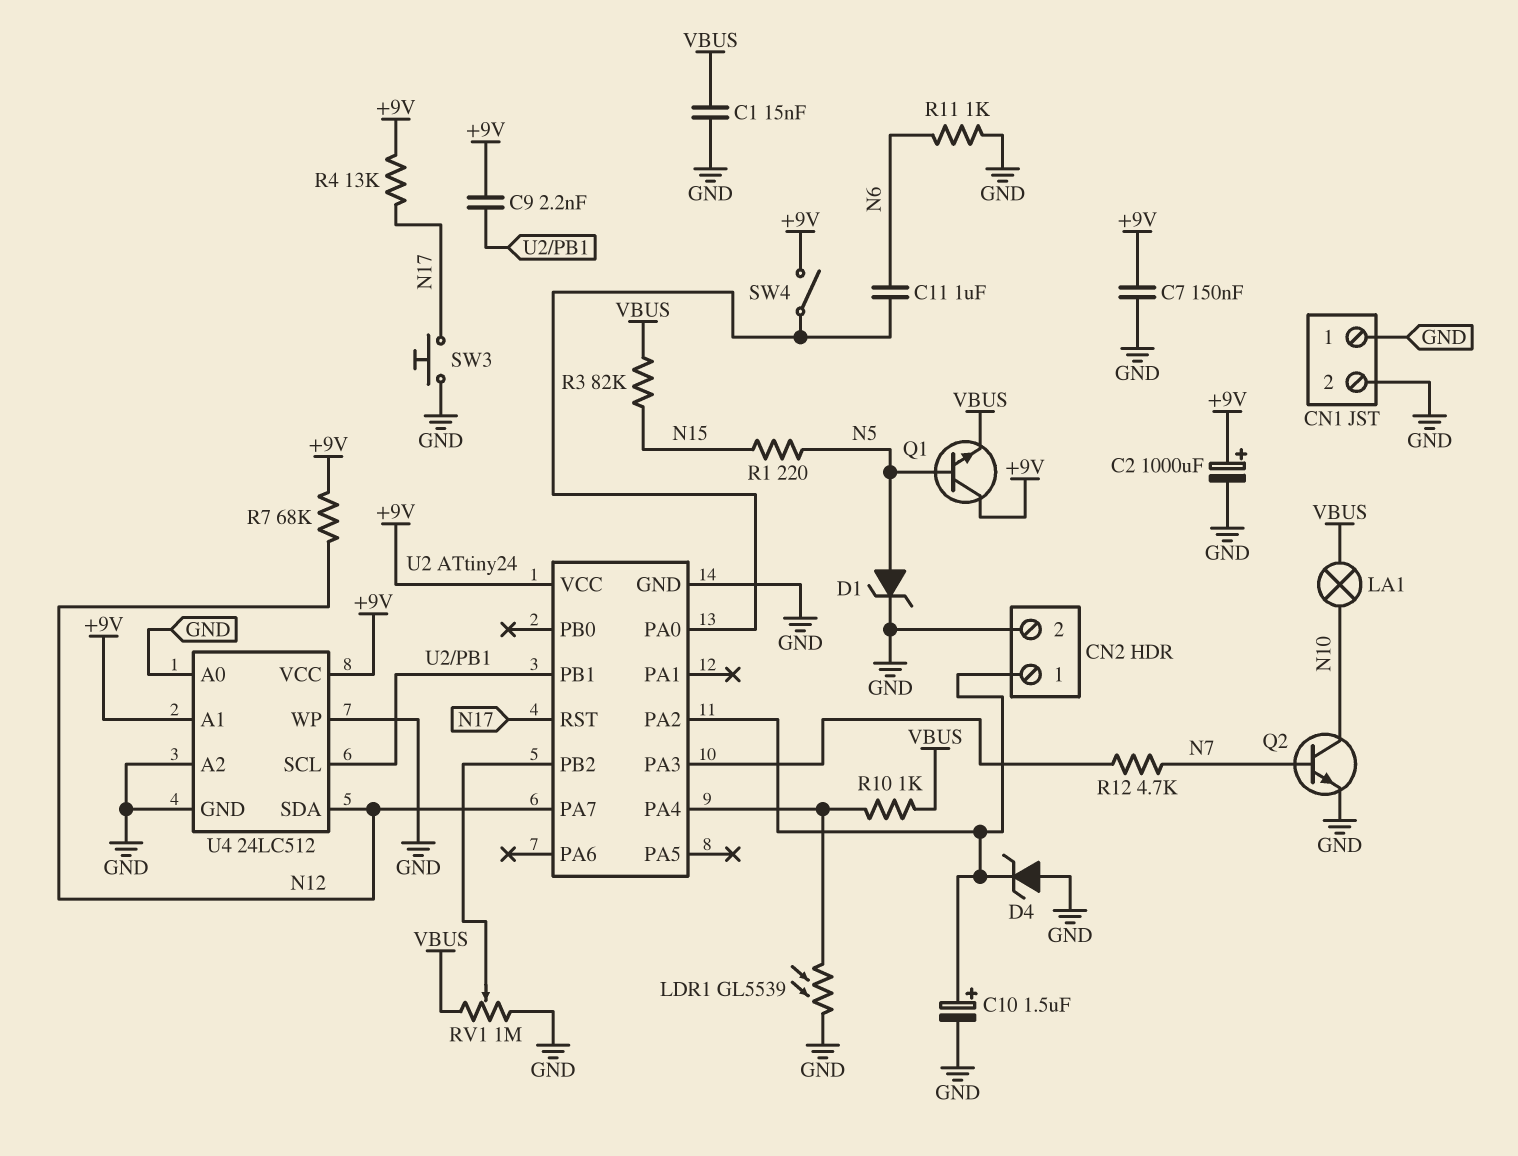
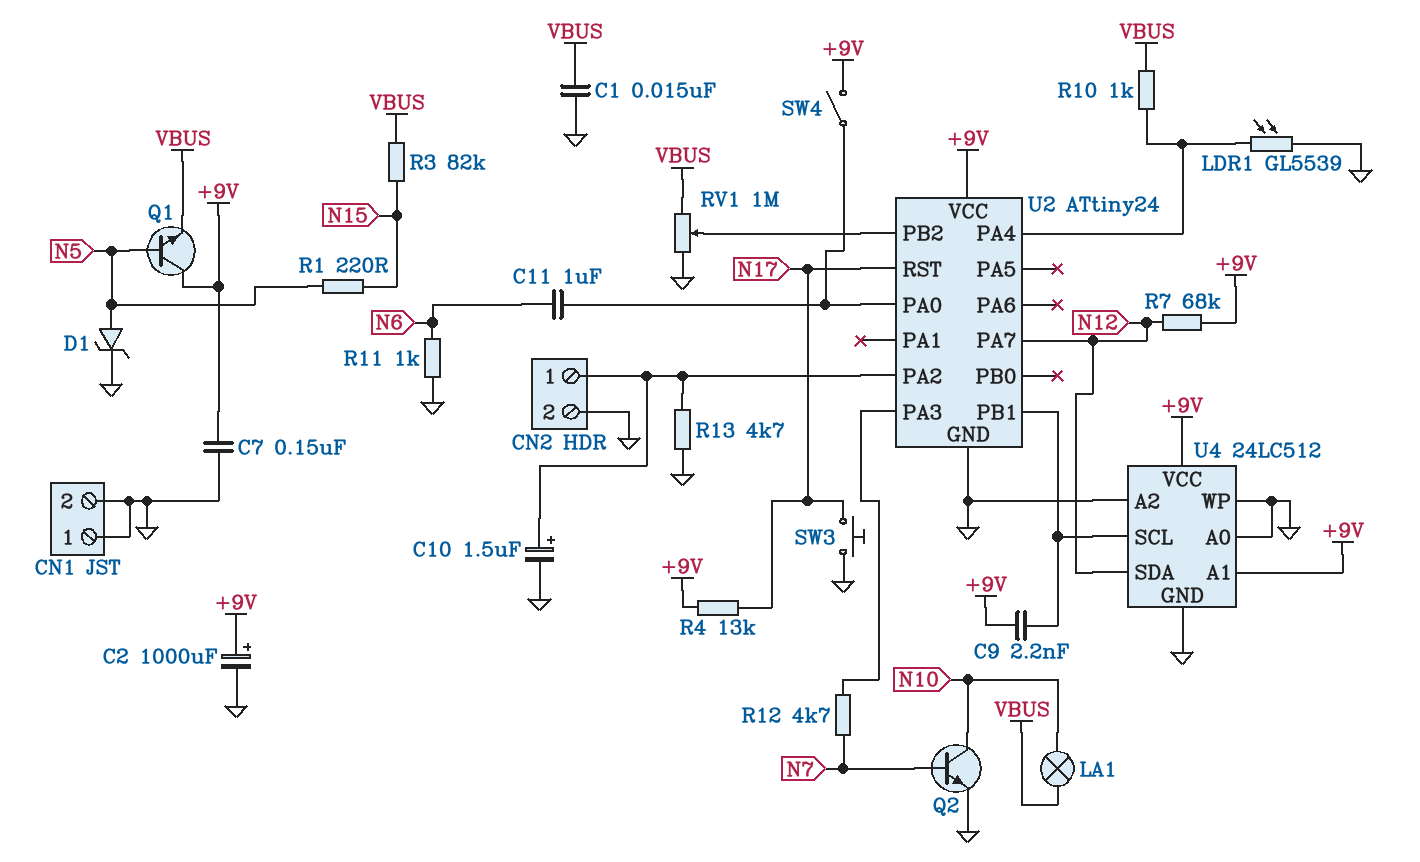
D4: zener (A GND, K CN2/1) -> none
R13: none -> 4.7k (CN2/1, GND)

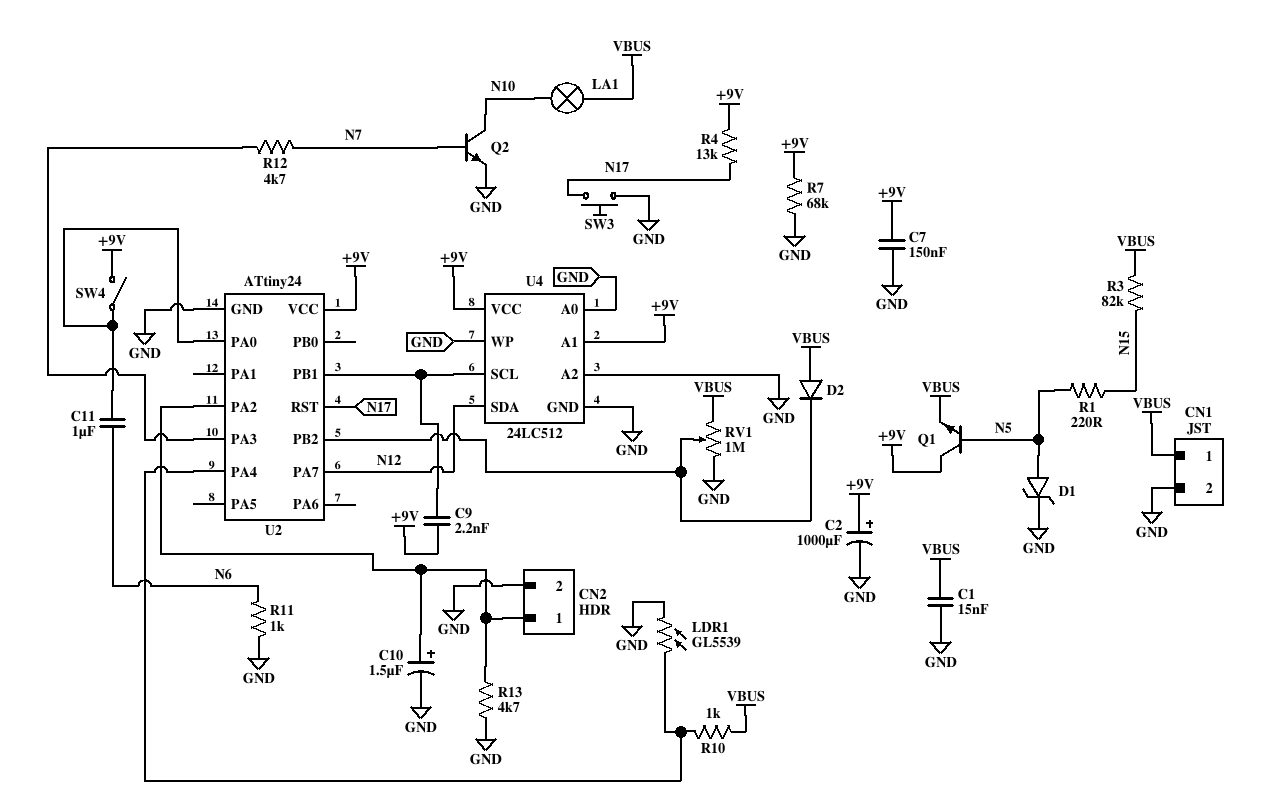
CN1 pin 1: GND -> VBUS
D2: none -> diode (A VBUS, K U2/PB2)
R7: 68k (+9V, N12) -> 68k (+9V, GND)

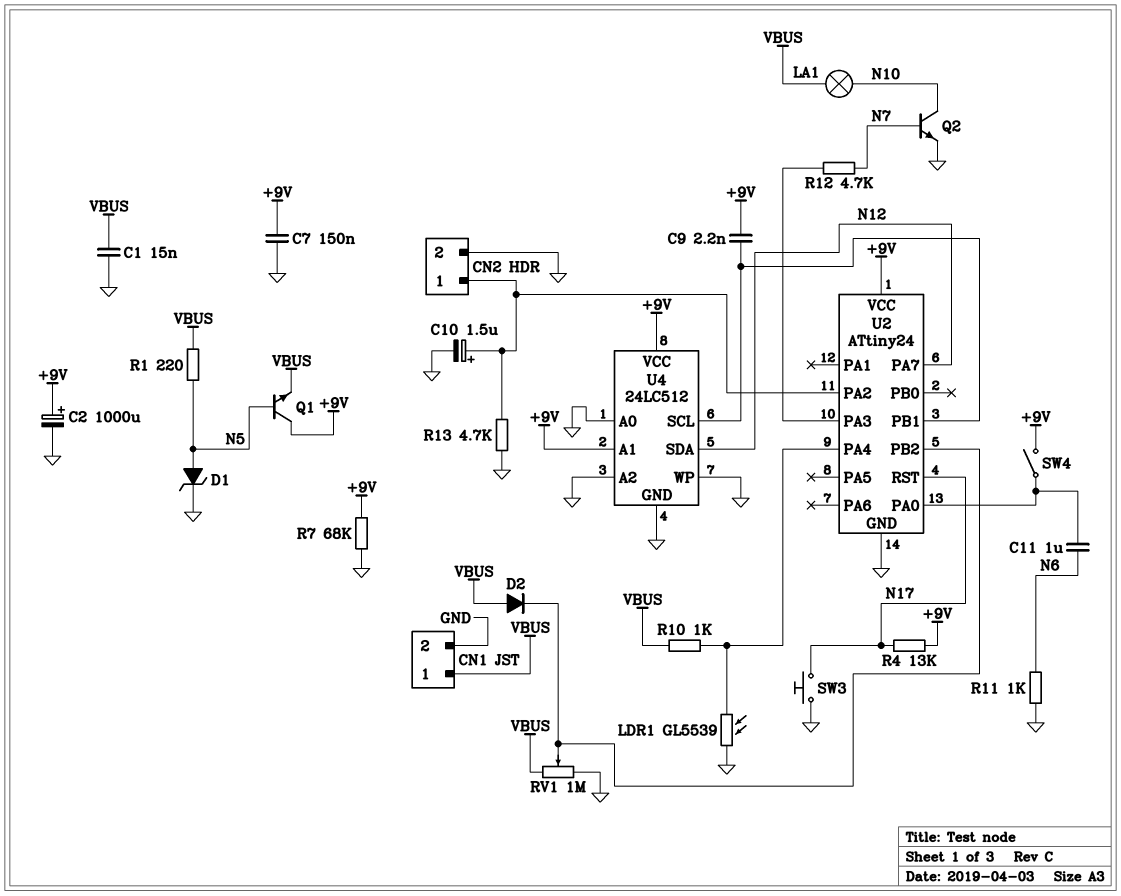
R1: 220 (N5, N15) -> 220 (N5, VBUS)
R3: 82k (N15, VBUS) -> none

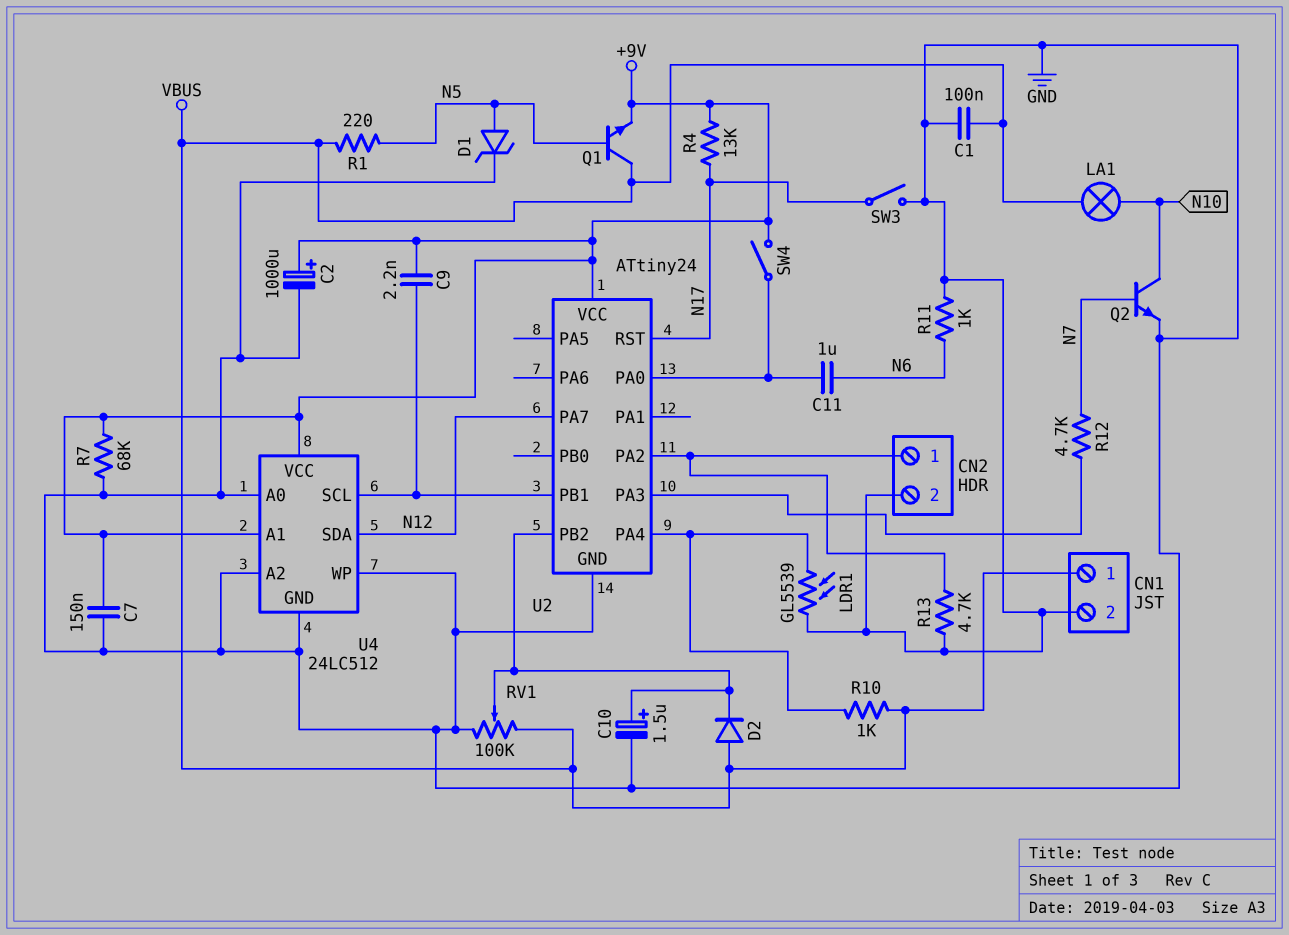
C1: 15nF (GND, VBUS) -> 100nF (GND, VBUS)
C10: 1.5uF (plus CN2/1, minus GND) -> 1.5uF (plus U2/PB2, minus GND)
Q1: NPN (B N5, C +9V, E VBUS) -> NPN (B N5, C VBUS, E +9V)
RV1: 1M (GND, VBUS, wiper U2/PB2) -> 100k (GND, VBUS, wiper U2/PB2)
SW3: button (GND, N17) -> switch (GND, N17)

